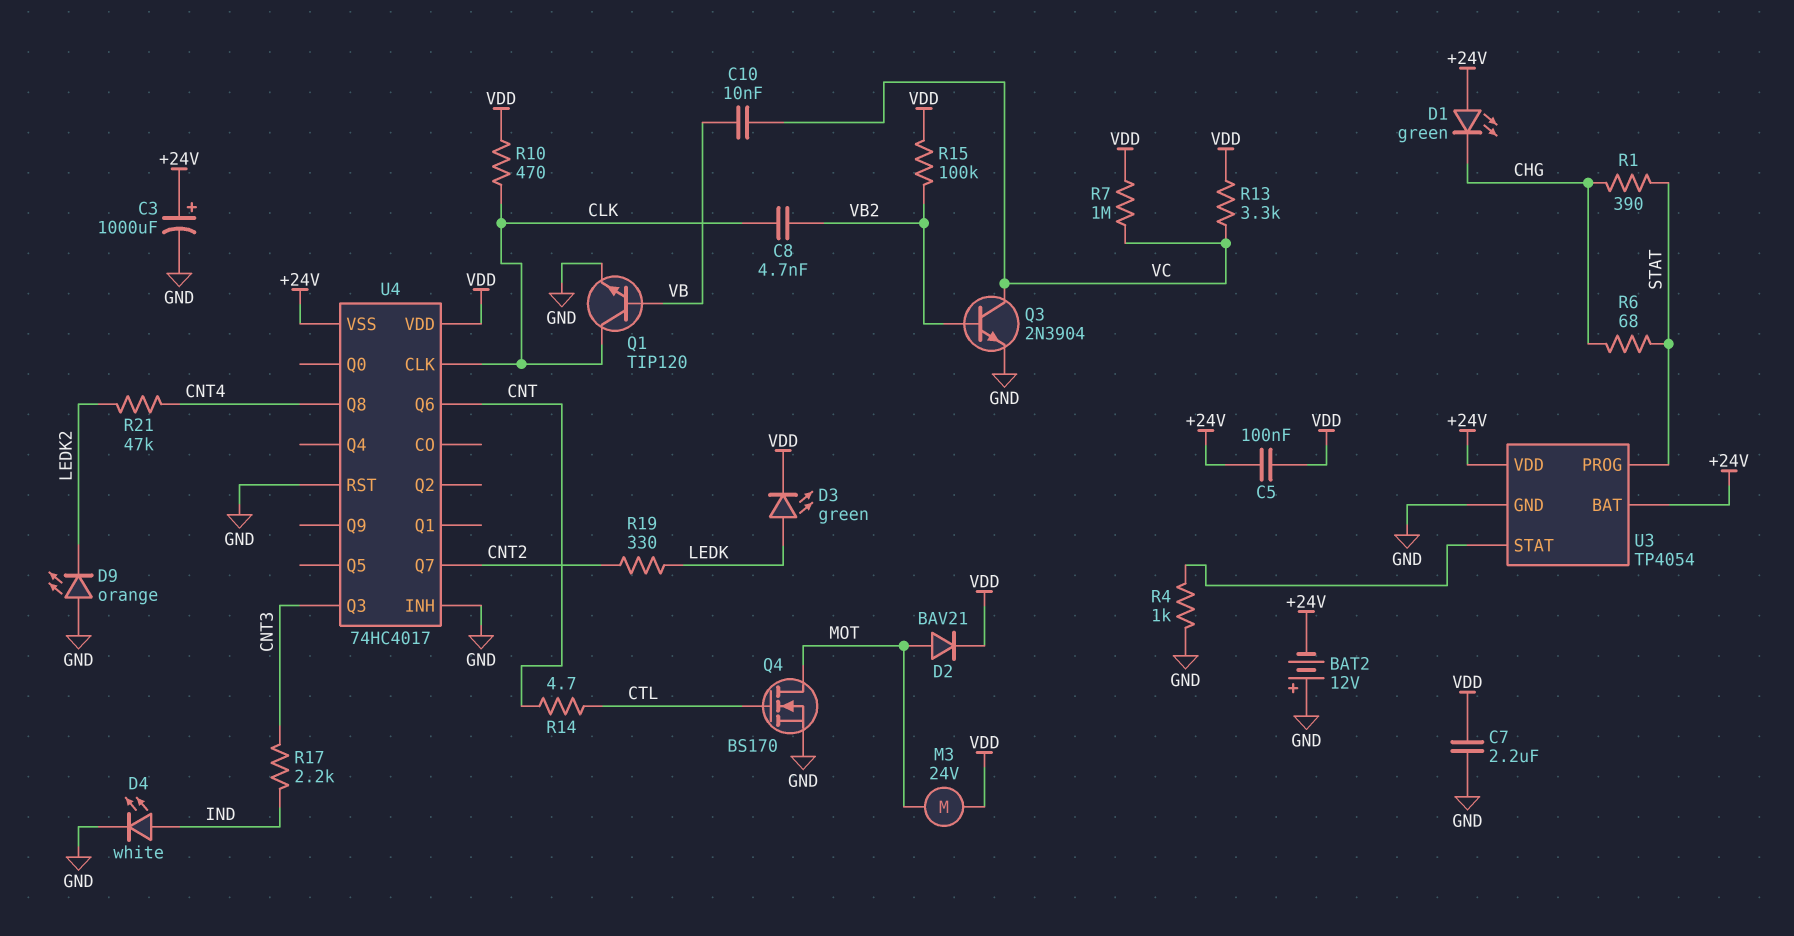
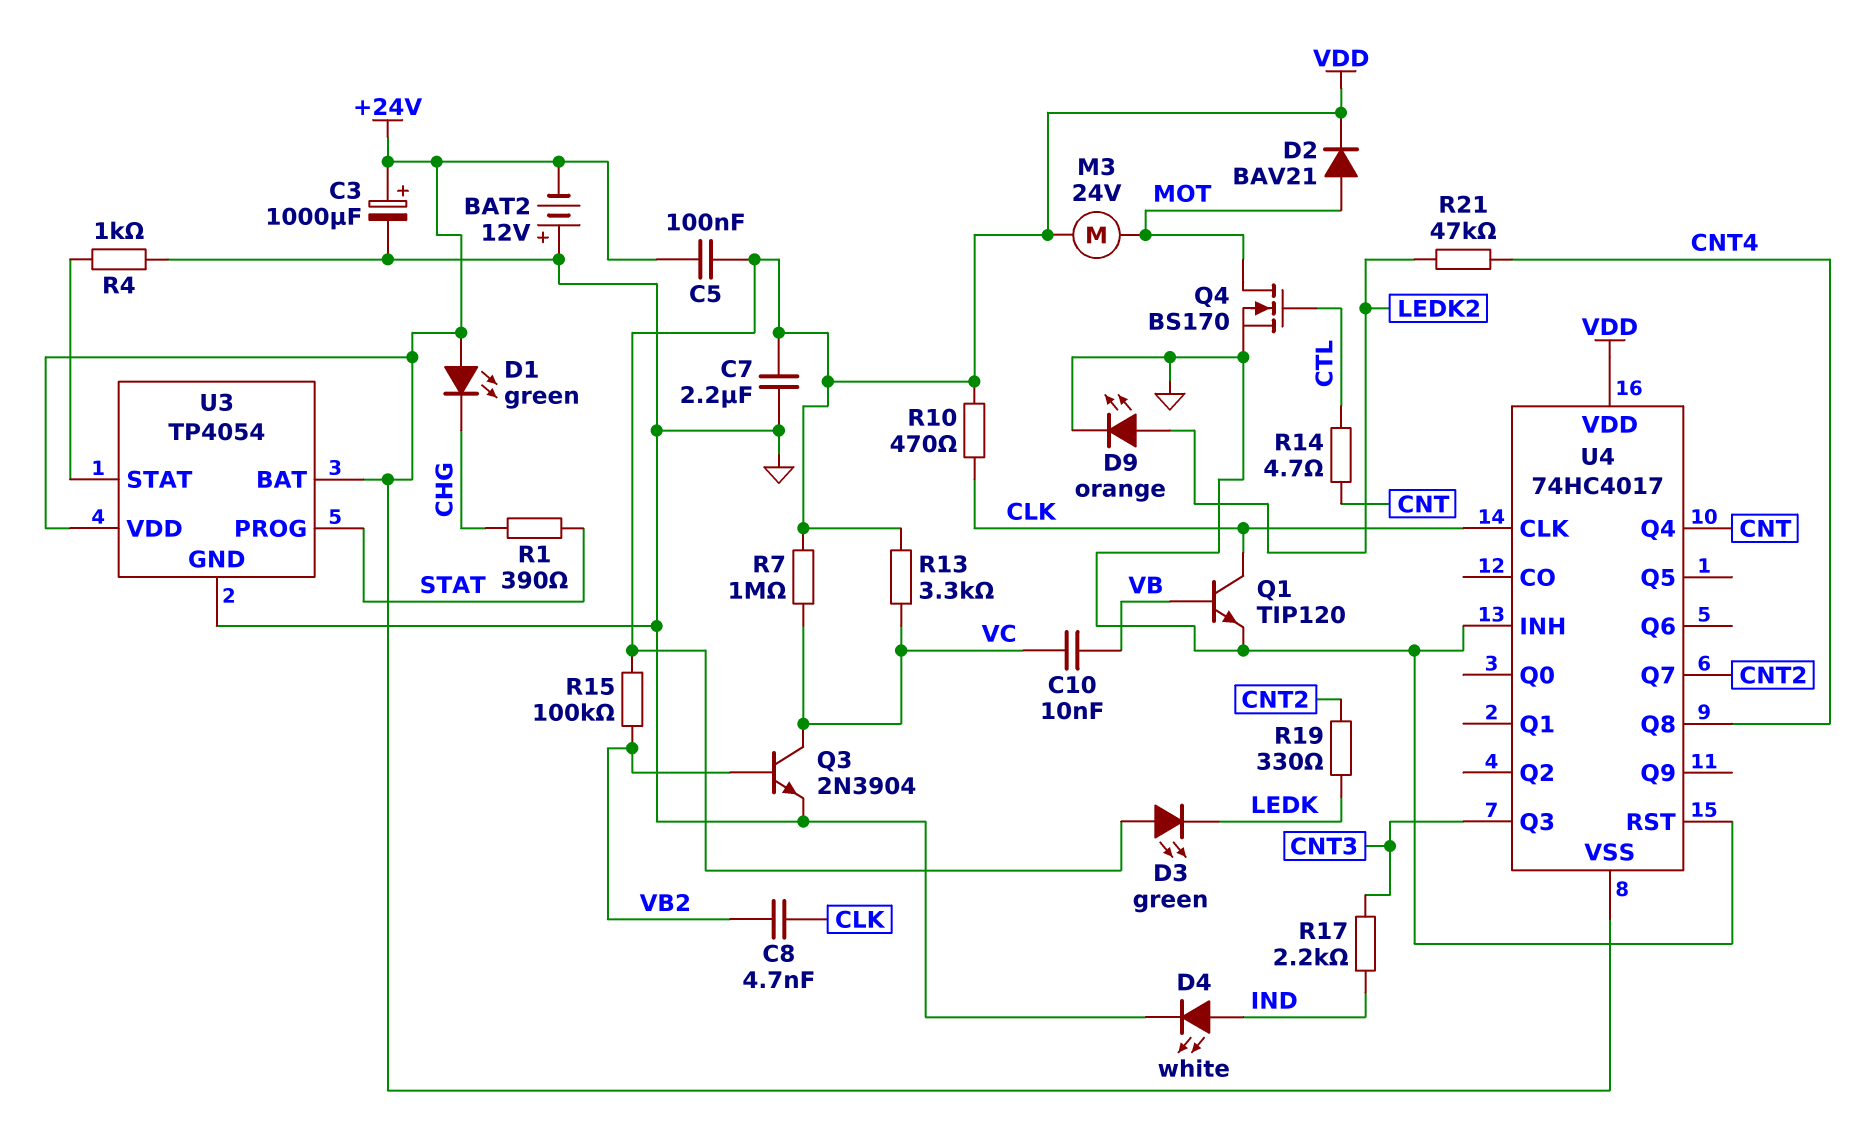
D3: LED green (A LEDK, K VDD) -> LED green (A VDD, K LEDK)
D9: LED orange (A GND, K LEDK2) -> LED orange (A LEDK2, K GND)
R6: 68 (CHG, STAT) -> none
U4 pin Q4: none -> CNT
U4 pin Q6: CNT -> none

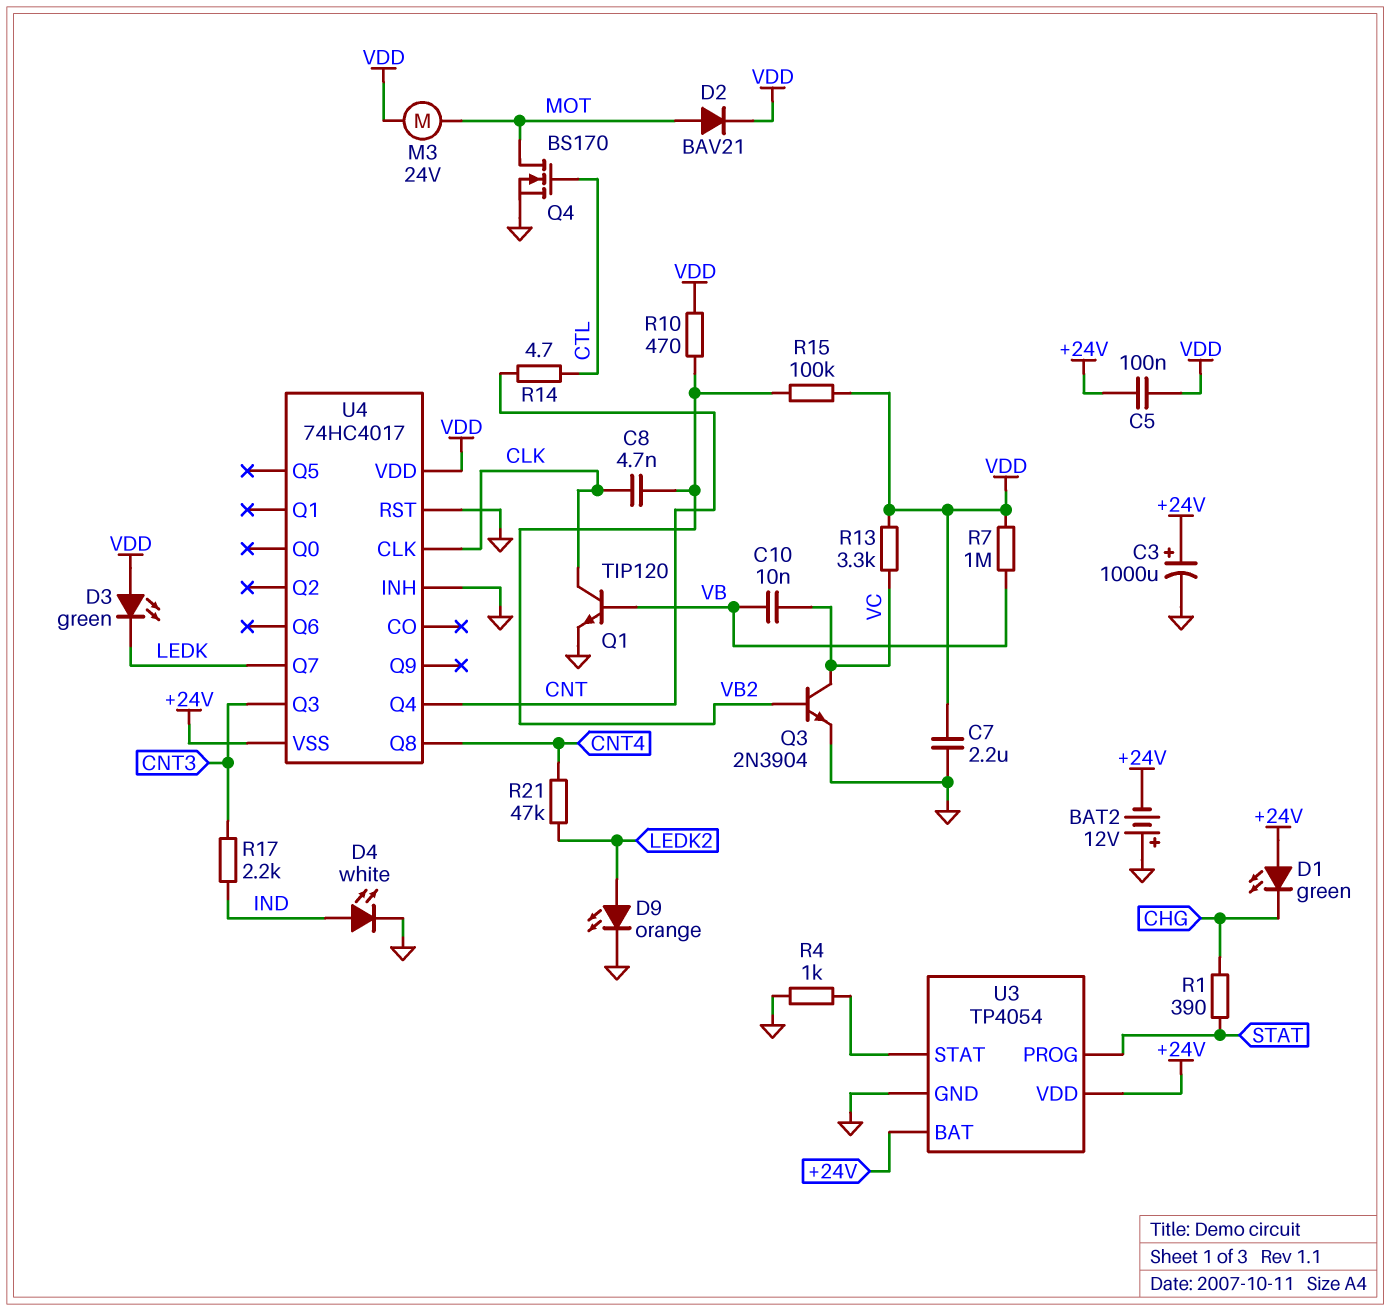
R7: 1M (VC, VDD) -> 1M (VB, VDD)
R10: 470 (CLK, VDD) -> 470 (VB2, VDD)
R19: 330 (CNT2, LEDK) -> none
U4 pin Q7: CNT2 -> LEDK

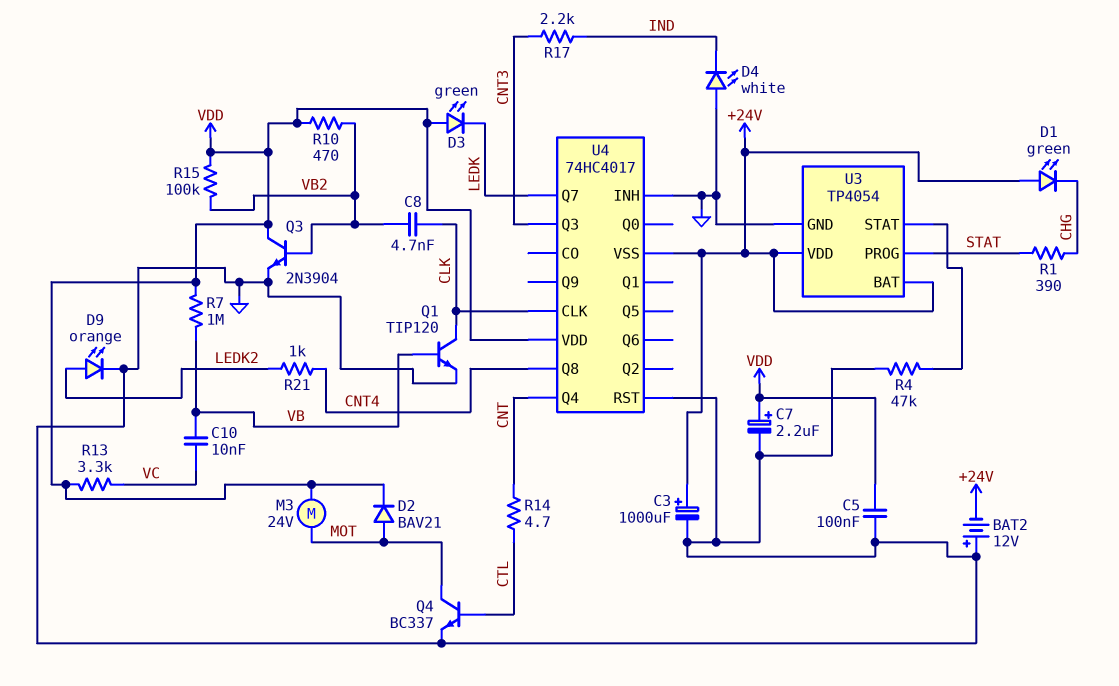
C5: 100nF (+24V, VDD) -> 100nF (GND, VDD)
C7: 2.2uF (GND, VDD) -> 2.2uF (plus VDD, minus GND)
D4: LED white (A IND, K GND) -> LED white (A GND, K IND)
Q3: NPN 2N3904 (B VB2, C VC, E GND) -> NPN 2N3904 (B VB2, C VDD, E GND)
Q4: NMOS BS170 (G CTL, D MOT, S GND) -> NPN BC337 (B CTL, C MOT, E GND)
R4: 1k (GND, U3/STAT) -> 47k (GND, U3/STAT)
R21: 47k (CNT4, LEDK2) -> 1k (CNT4, LEDK2)

